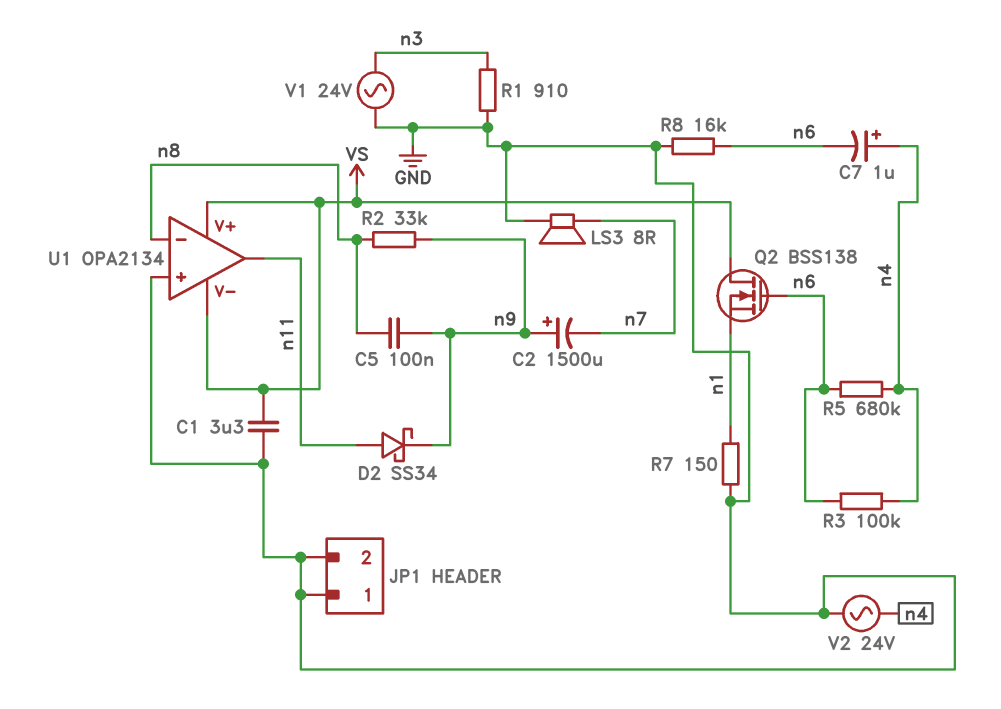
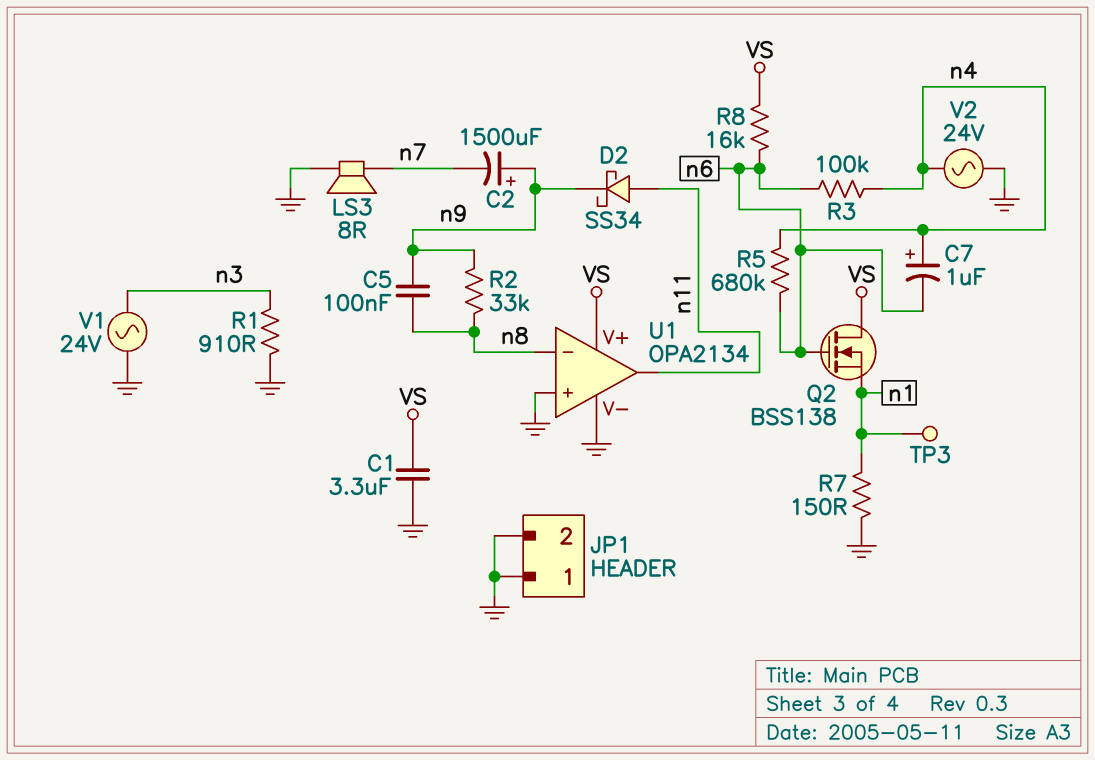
R8: 16k (GND, n6) -> 16k (VS, n6)
TP3: none -> test point (n1)
U1 pin V-: VS -> GND

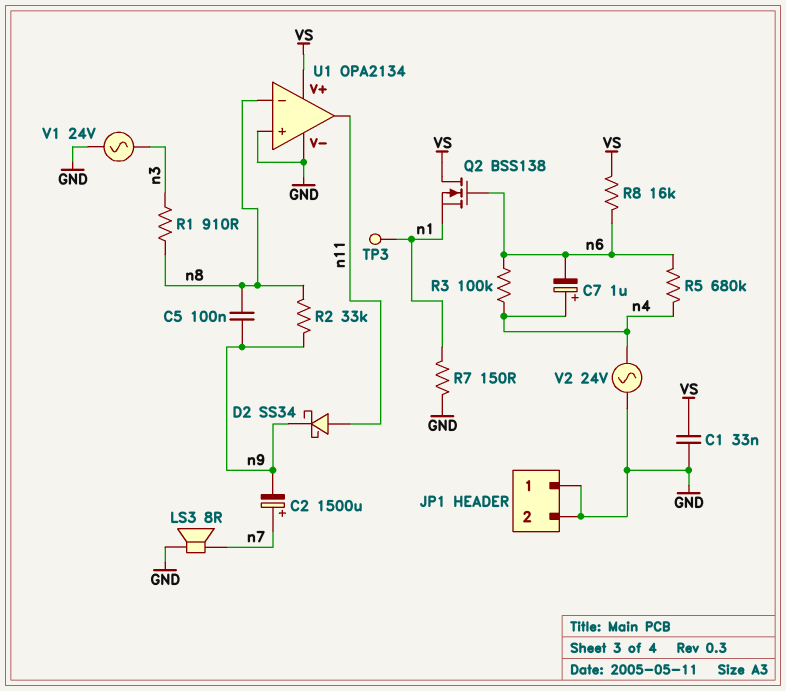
C1: 3.3uF (GND, VS) -> 33nF (GND, VS)
C2: 1500uF (plus n9, minus n7) -> 1500uF (plus n7, minus n9)
R1: 910 (GND, n3) -> 910 (n3, n8)

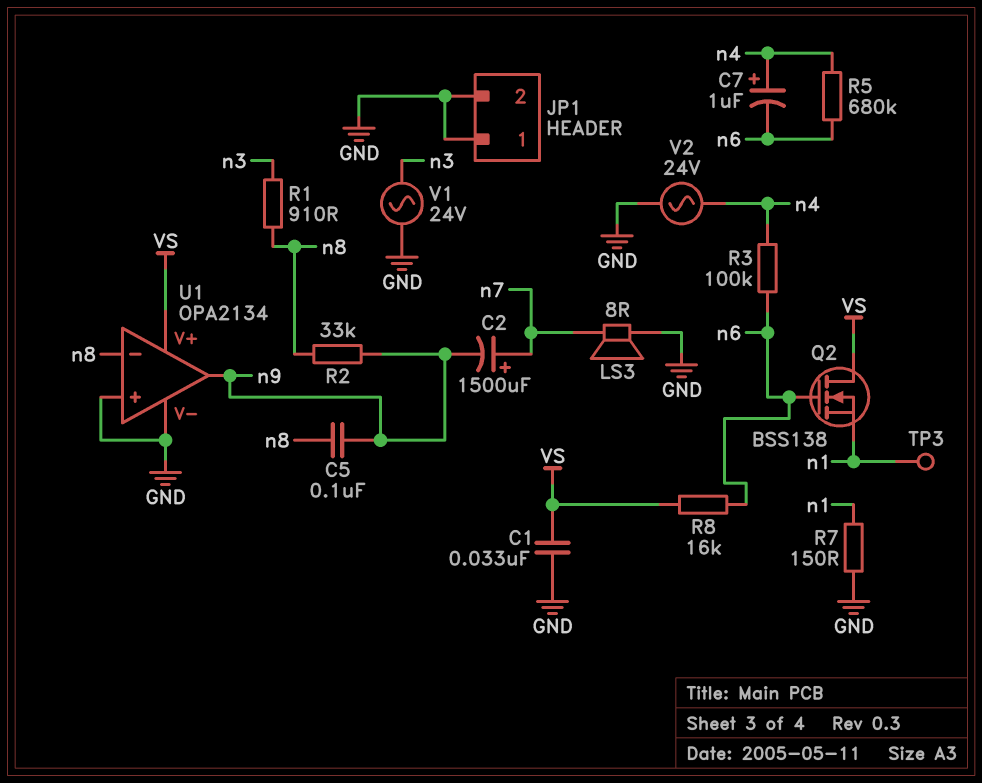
D2: schottky SS34 (A n11, K n9) -> none
U1 pin out: n11 -> n9

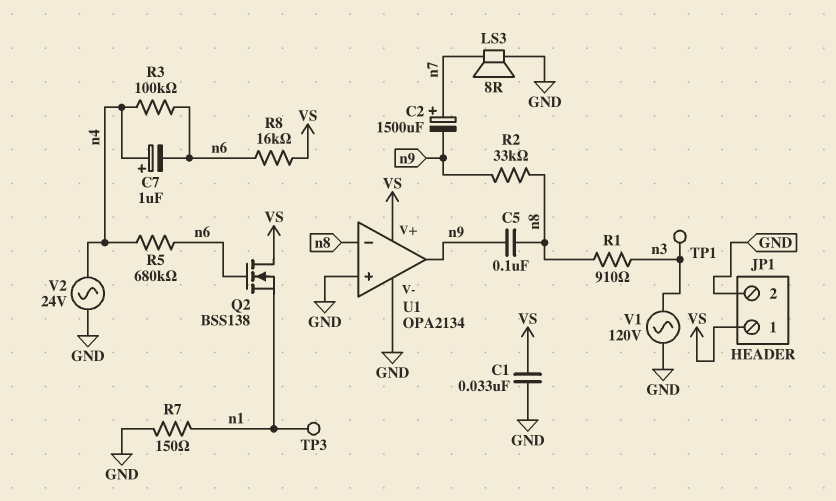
JP1 pin 1: GND -> VS
TP1: none -> test point (n3)
V1: AC 24V (GND, n3) -> AC 120V (GND, n3)

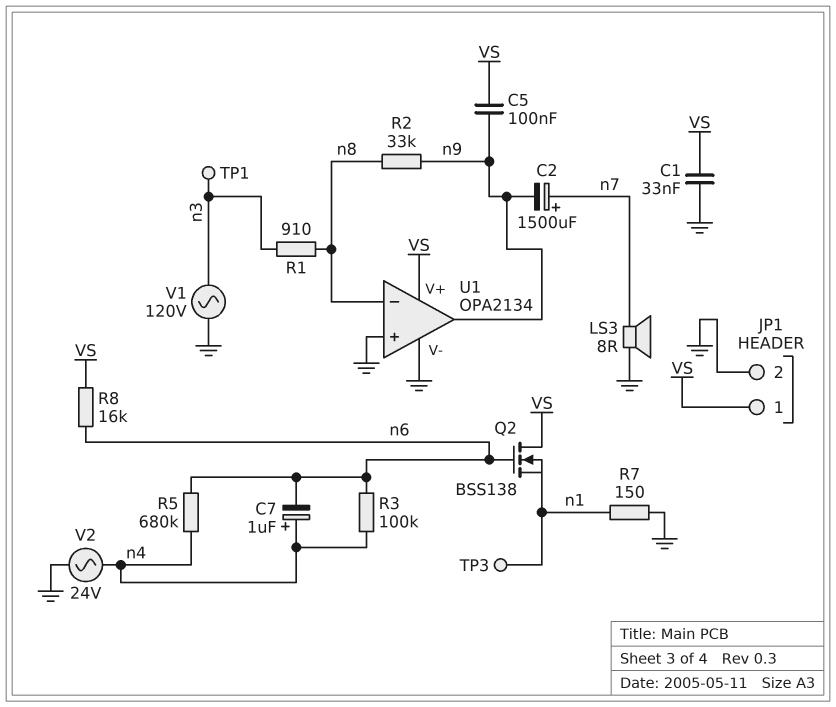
C5: 100nF (n8, n9) -> 100nF (VS, n9)

